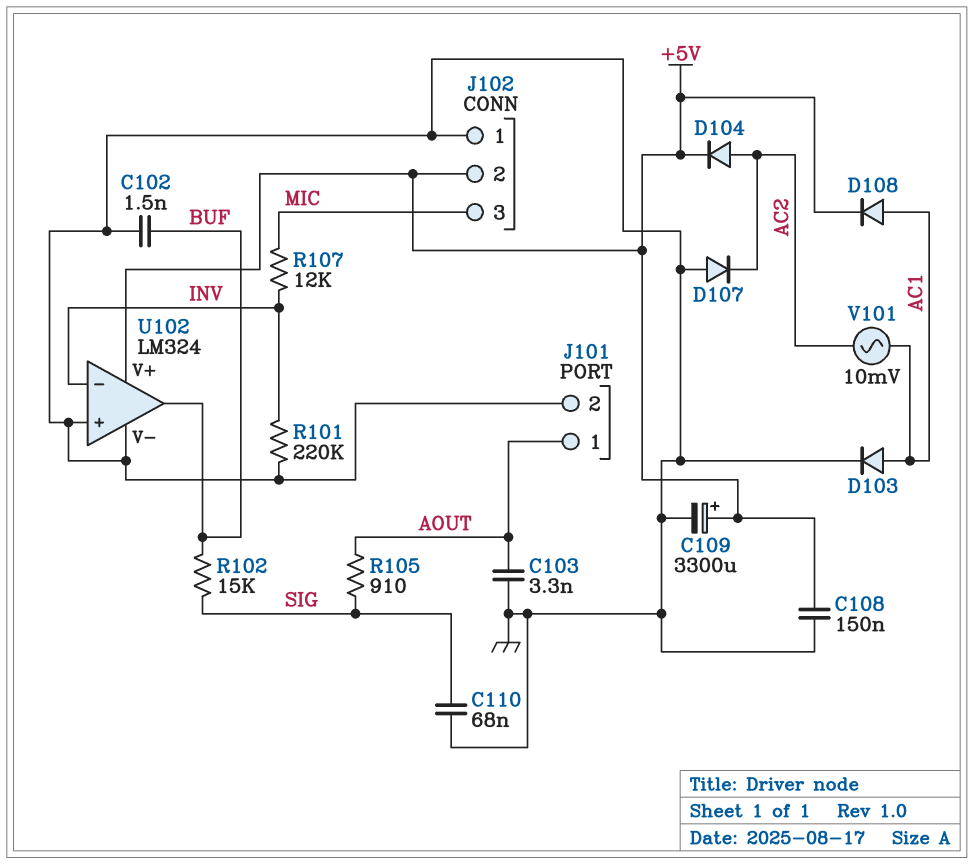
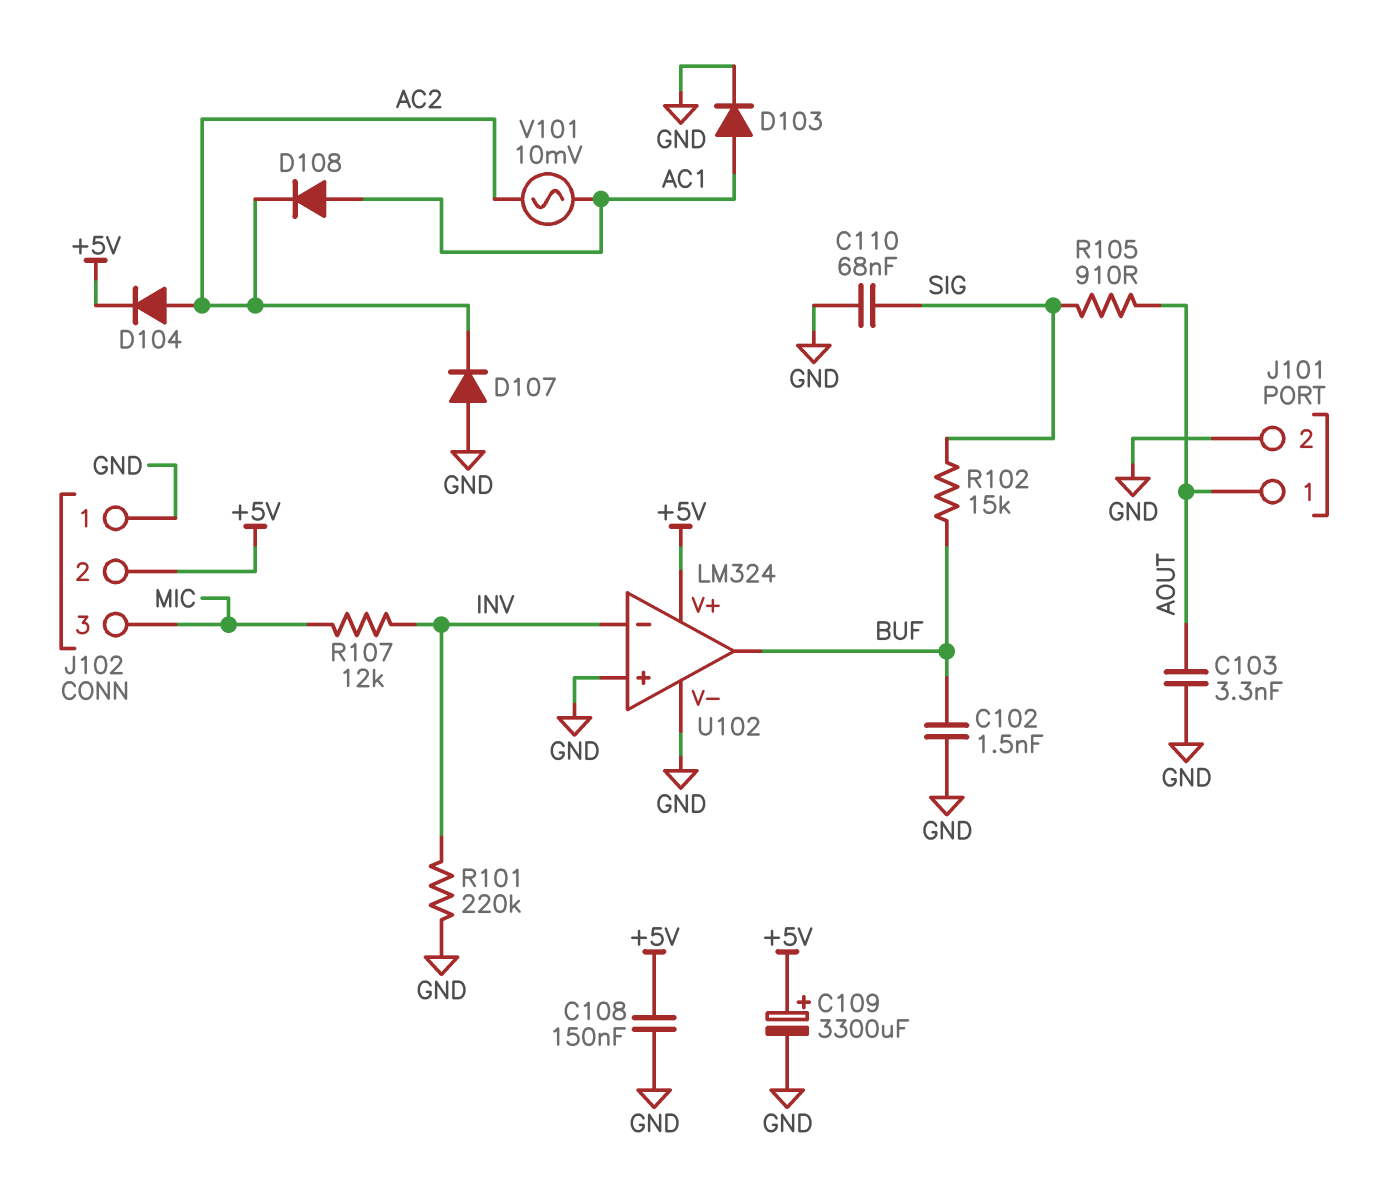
D108: diode (A AC1, K +5V) -> diode (A AC1, K AC2)

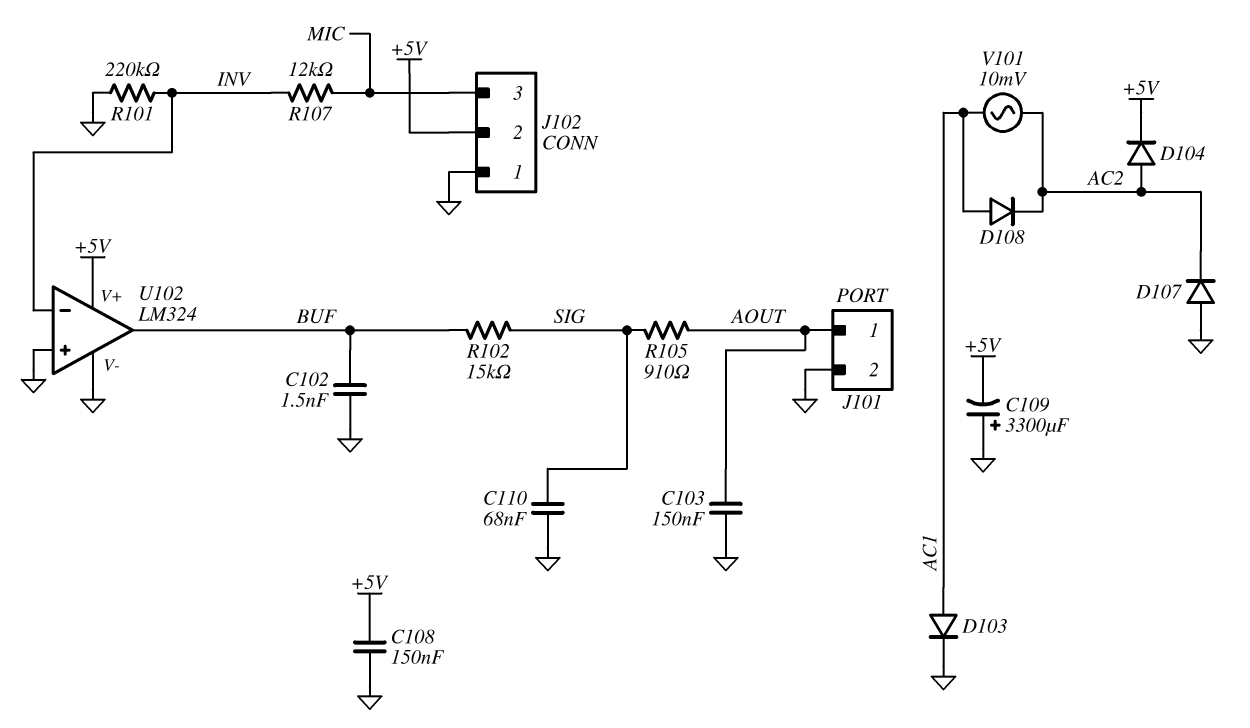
C103: 3.3nF (AOUT, GND) -> 150nF (AOUT, GND)
C109: 3300uF (plus +5V, minus GND) -> 3300uF (plus GND, minus +5V)

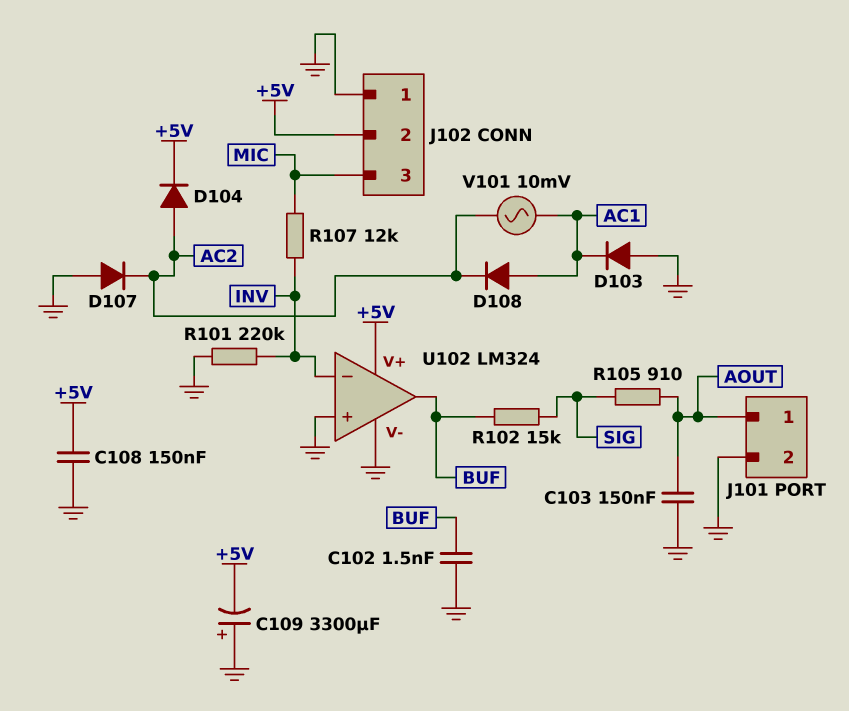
C110: 68nF (GND, SIG) -> none
D103: diode (A AC1, K GND) -> diode (A GND, K AC1)

